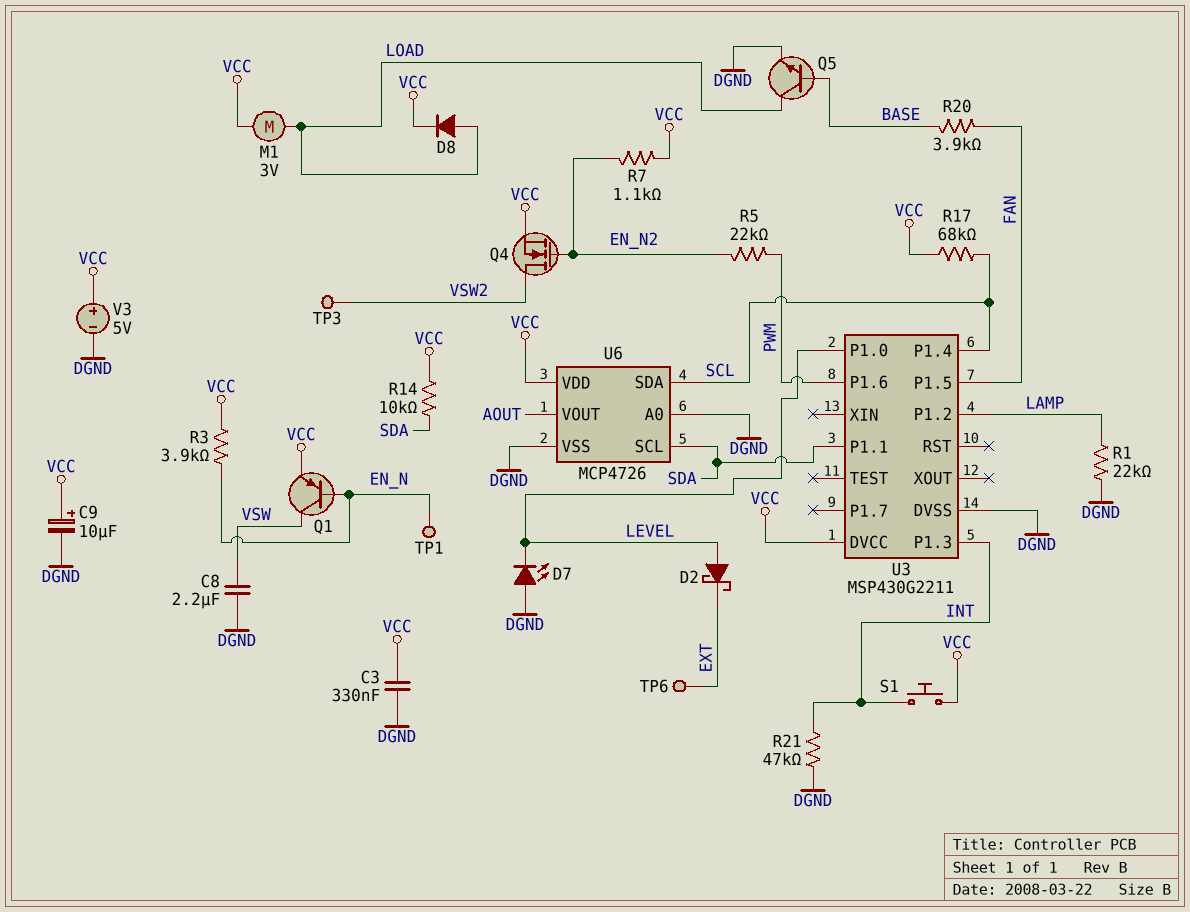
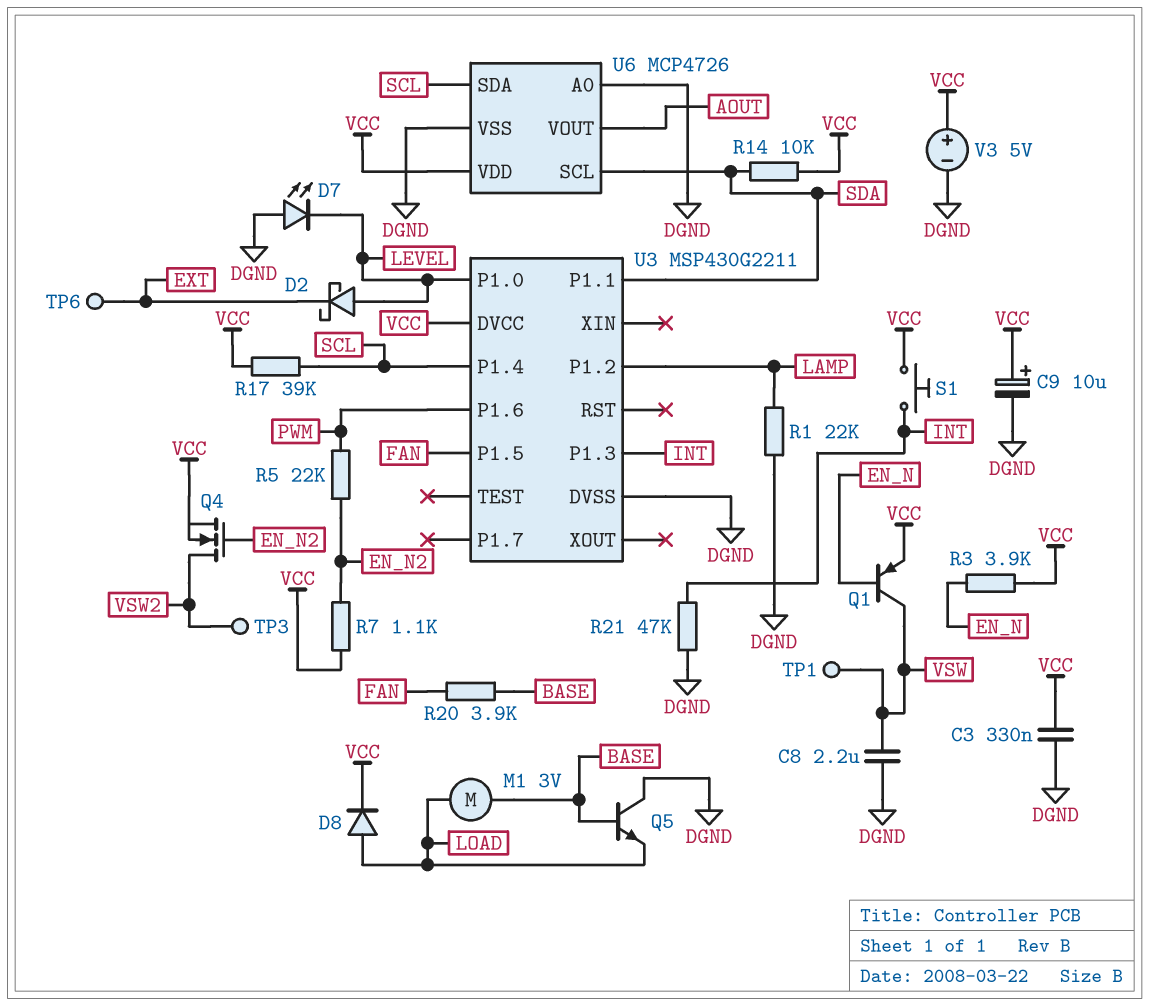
M1: motor 3V (LOAD, VCC) -> motor 3V (BASE, LOAD)
Q5: NPN (B BASE, C LOAD, E DGND) -> NPN (B BASE, C DGND, E LOAD)
R17: 68k (SCL, VCC) -> 39k (SCL, VCC)
TP1: test point (EN_N) -> test point (VSW)

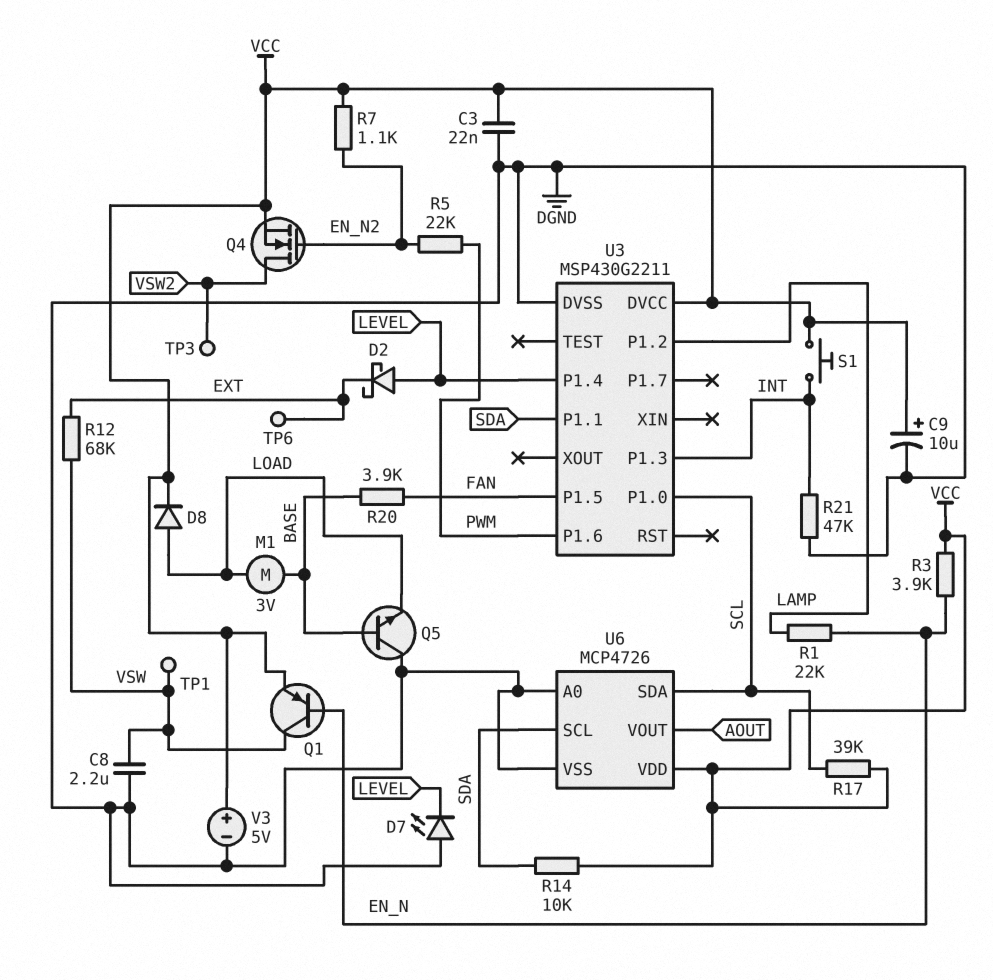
C3: 330nF (DGND, VCC) -> 22nF (DGND, VCC)
R1: 22k (DGND, LAMP) -> 22k (EN_N, LAMP)
R12: none -> 68k (EXT, VSW)
U3 pin P1.0: LEVEL -> SCL
U3 pin P1.4: SCL -> LEVEL

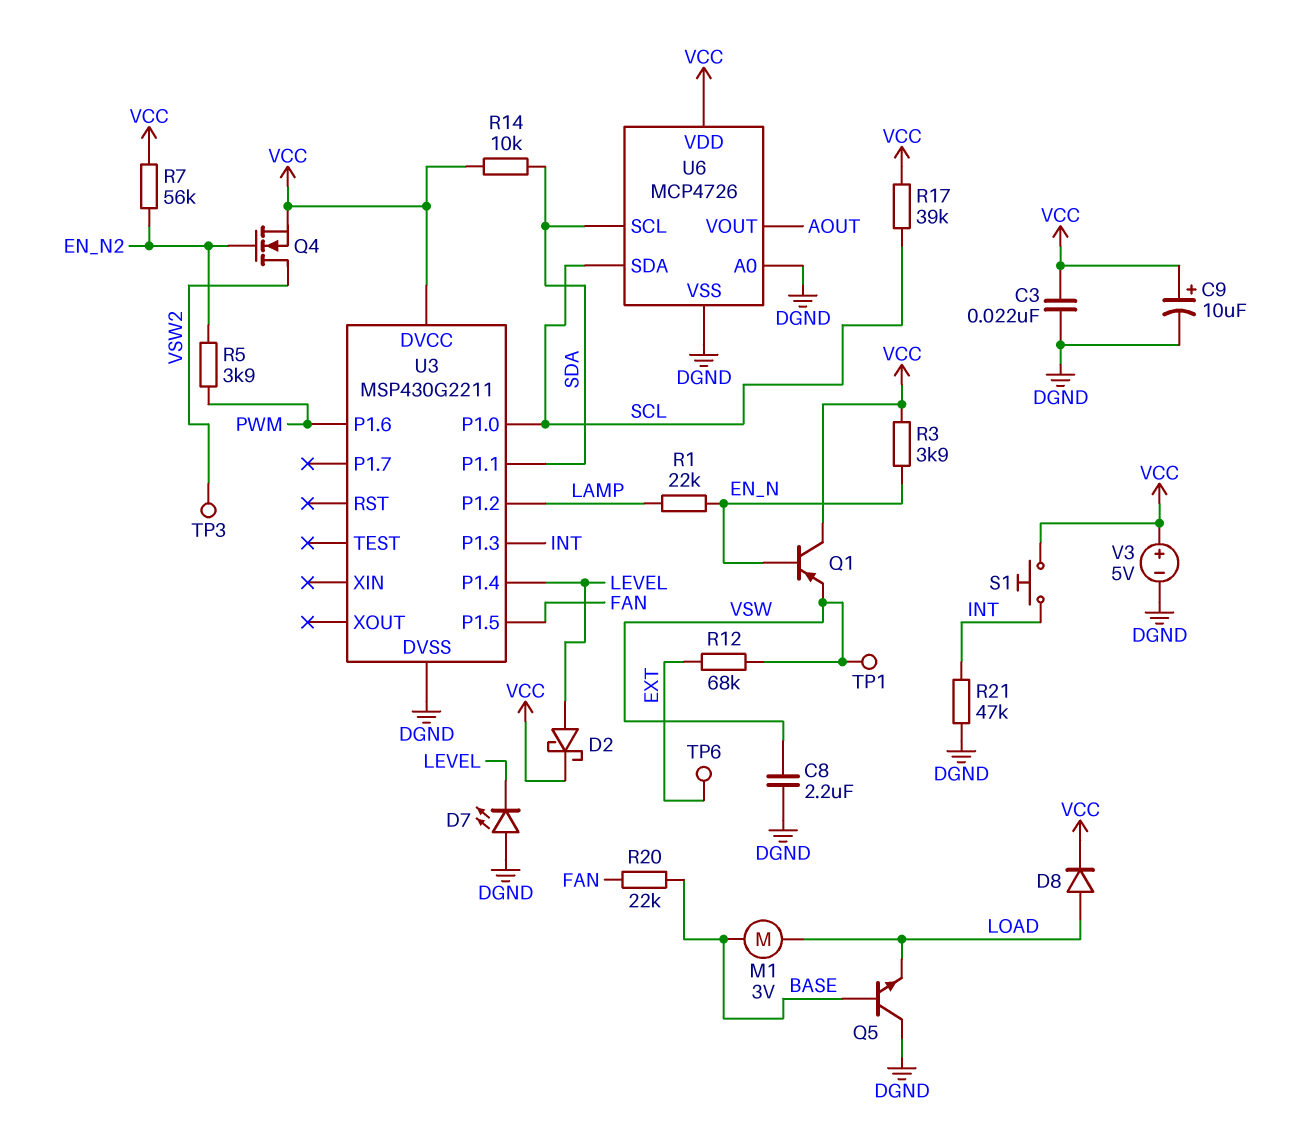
D2: schottky (A LEVEL, K EXT) -> schottky (A LEVEL, K VCC)
Q1: PNP (B EN_N, C VSW, E VCC) -> PNP (B EN_N, C VCC, E VSW)
R5: 22k (EN_N2, PWM) -> 3.9k (EN_N2, PWM)
R7: 1.1k (EN_N2, VCC) -> 56k (EN_N2, VCC)
R20: 3.9k (BASE, FAN) -> 22k (BASE, FAN)

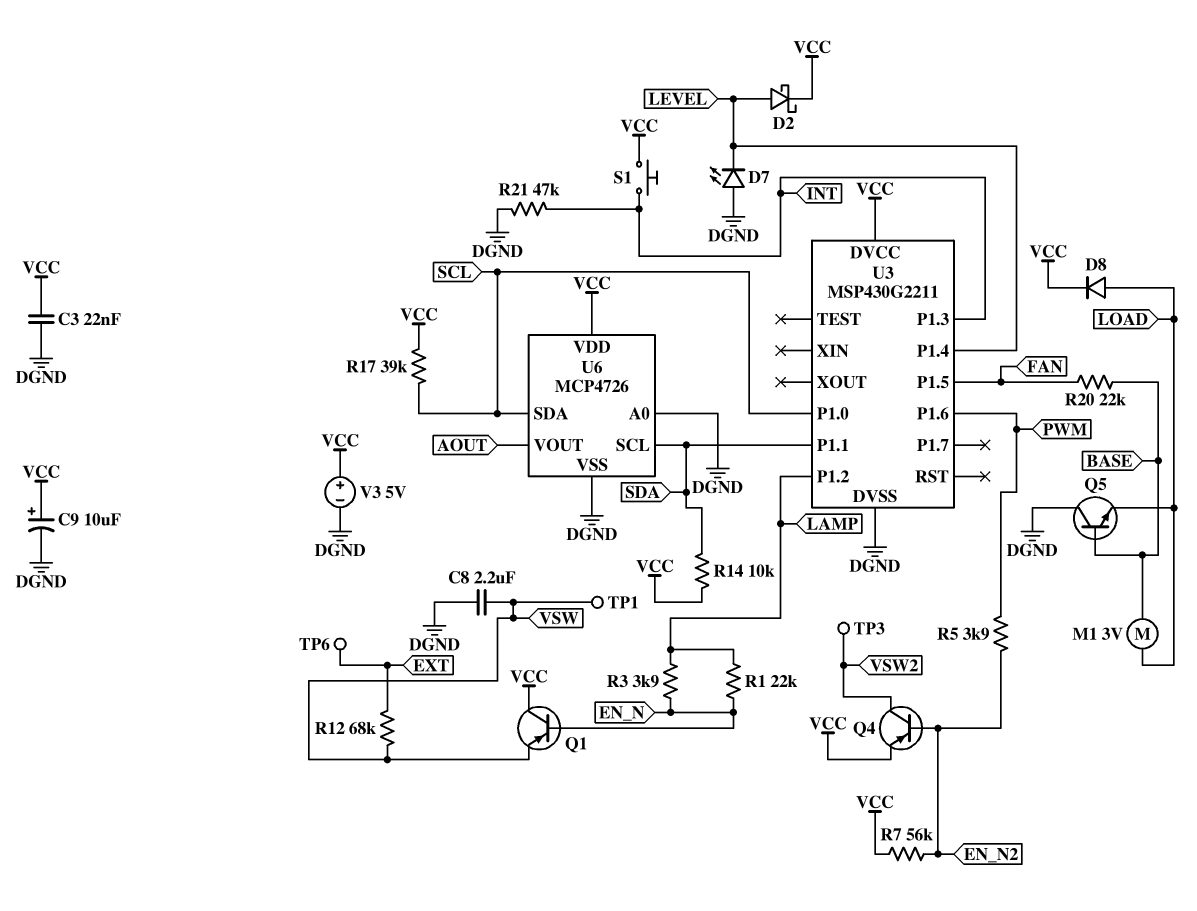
Q4: NMOS (G EN_N2, D VSW2, S VCC) -> PNP (B EN_N2, C VSW2, E VCC)
R3: 3.9k (EN_N, VCC) -> 3.9k (EN_N, LAMP)

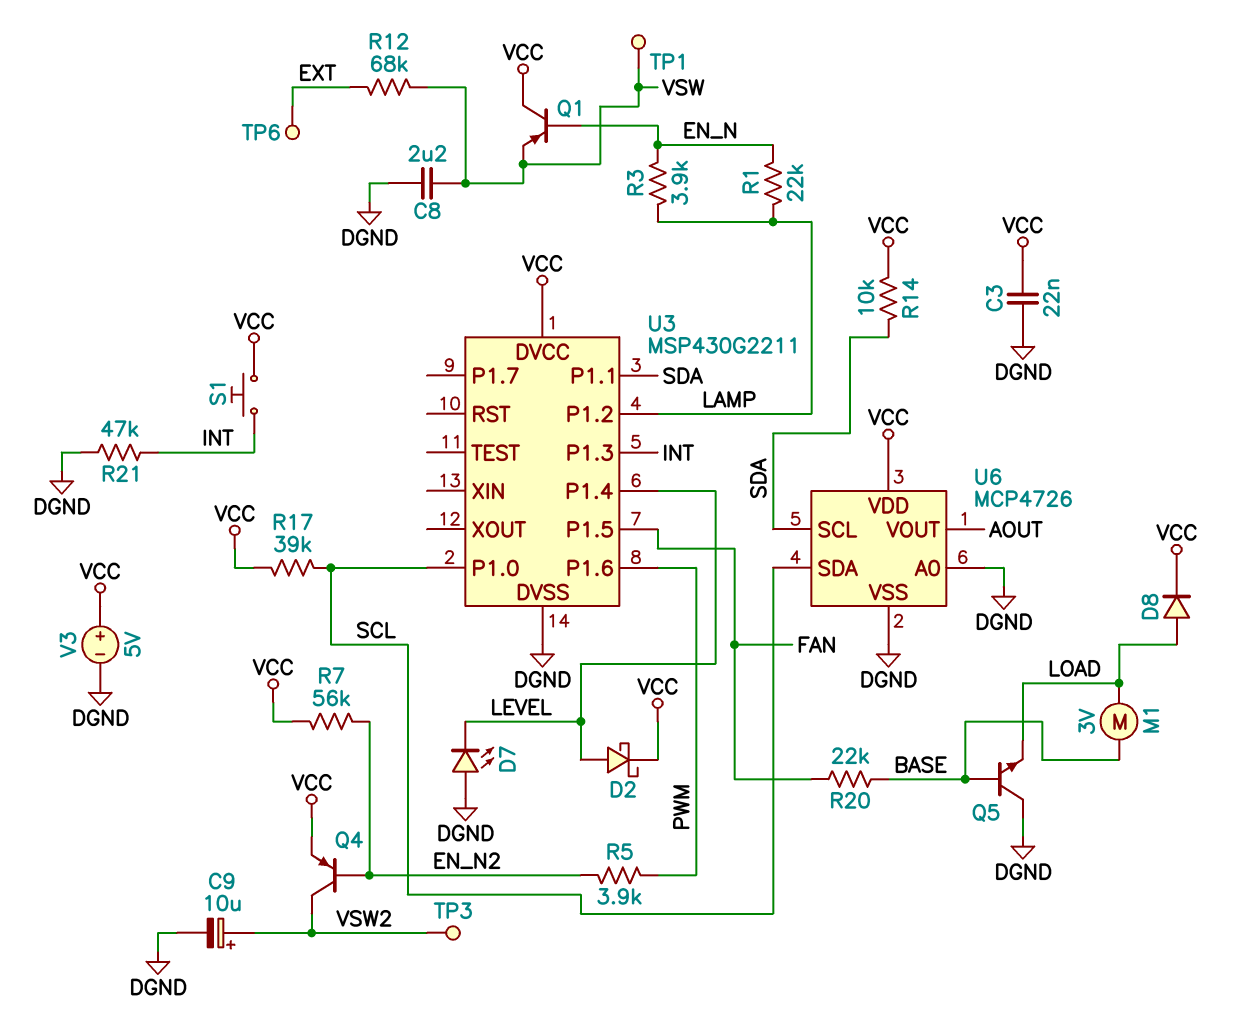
C9: 10uF (plus VCC, minus DGND) -> 10uF (plus VSW2, minus DGND)

